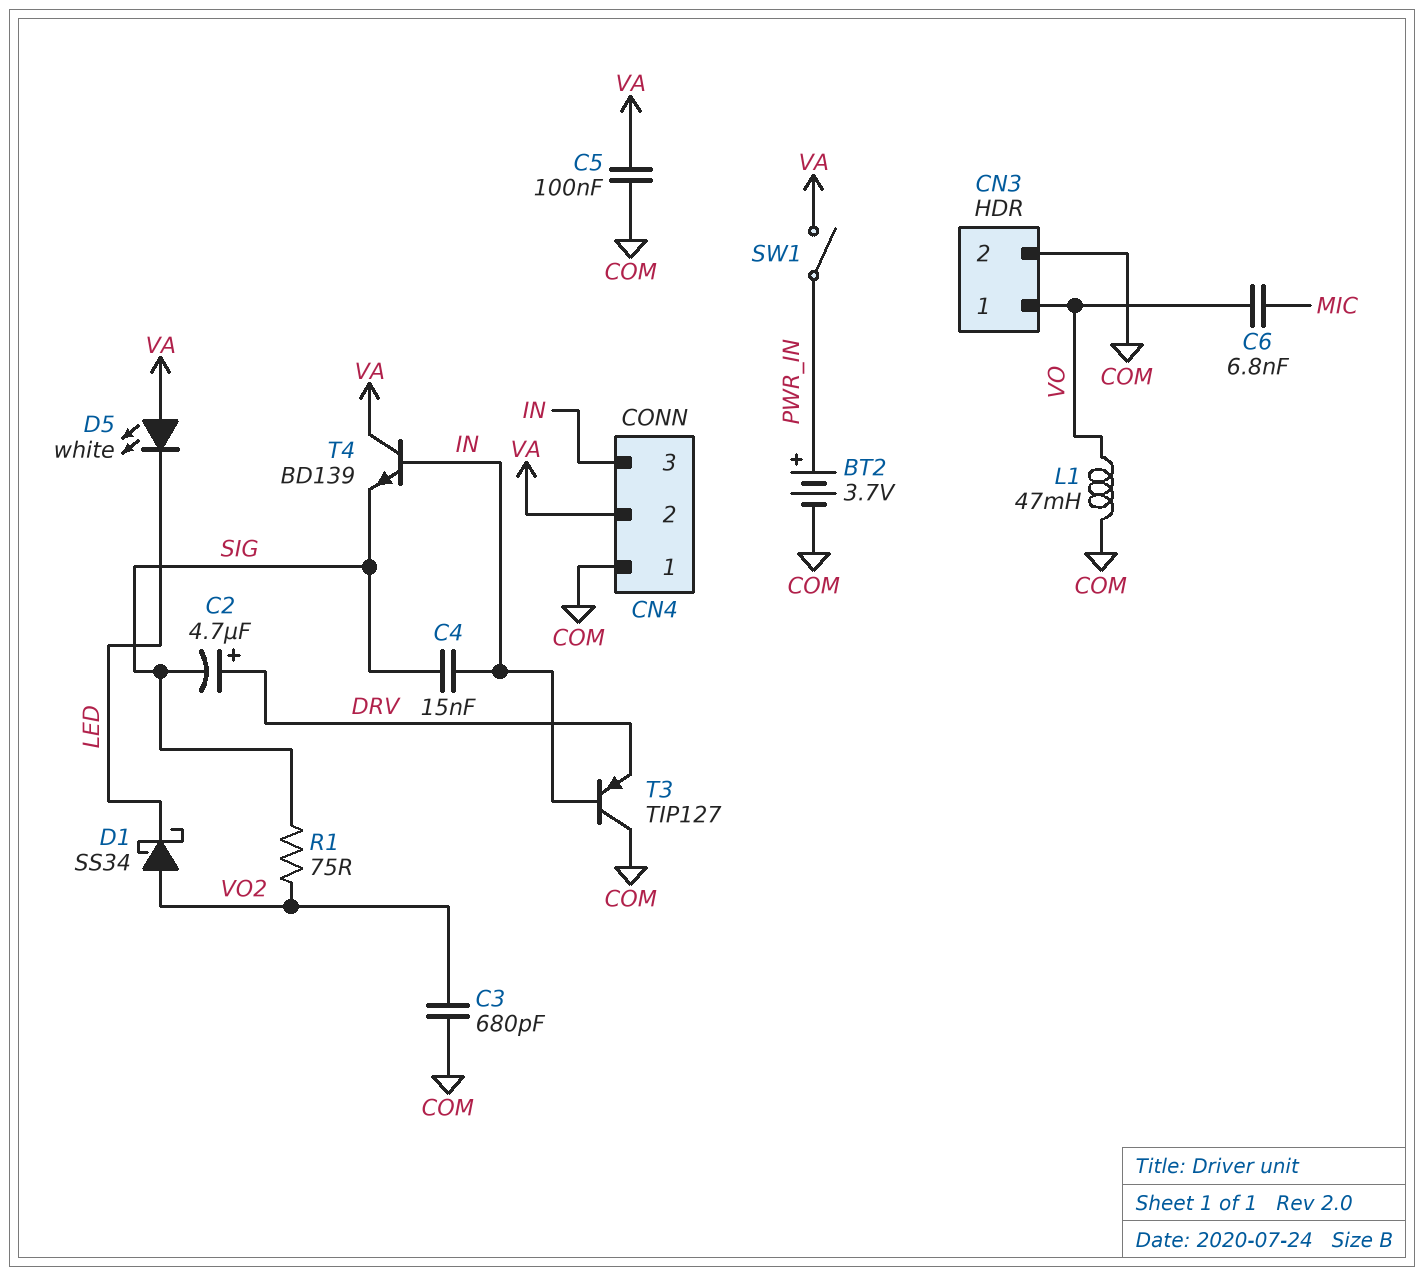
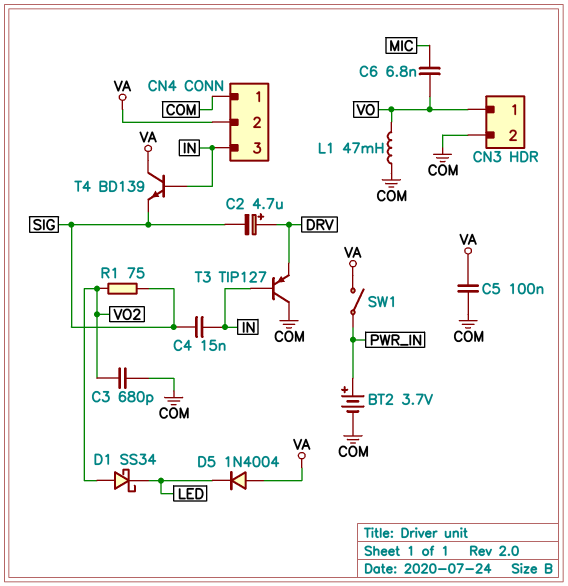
D5: LED white (A VA, K LED) -> diode 1N4004 (A VA, K LED)

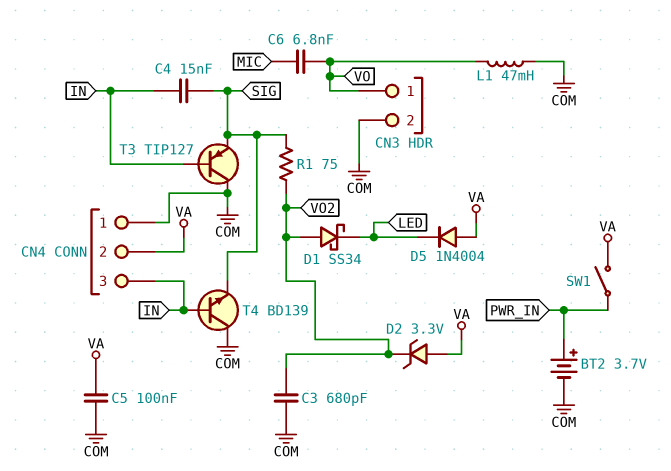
C2: 4.7uF (plus DRV, minus SIG) -> none
D2: none -> zener 3.3V (A VA, K VO2)
T3: PNP TIP127 (B IN, C COM, E DRV) -> PNP TIP127 (B IN, C COM, E SIG)
T4: NPN BD139 (B IN, C VA, E SIG) -> NPN BD139 (B IN, C COM, E SIG)

